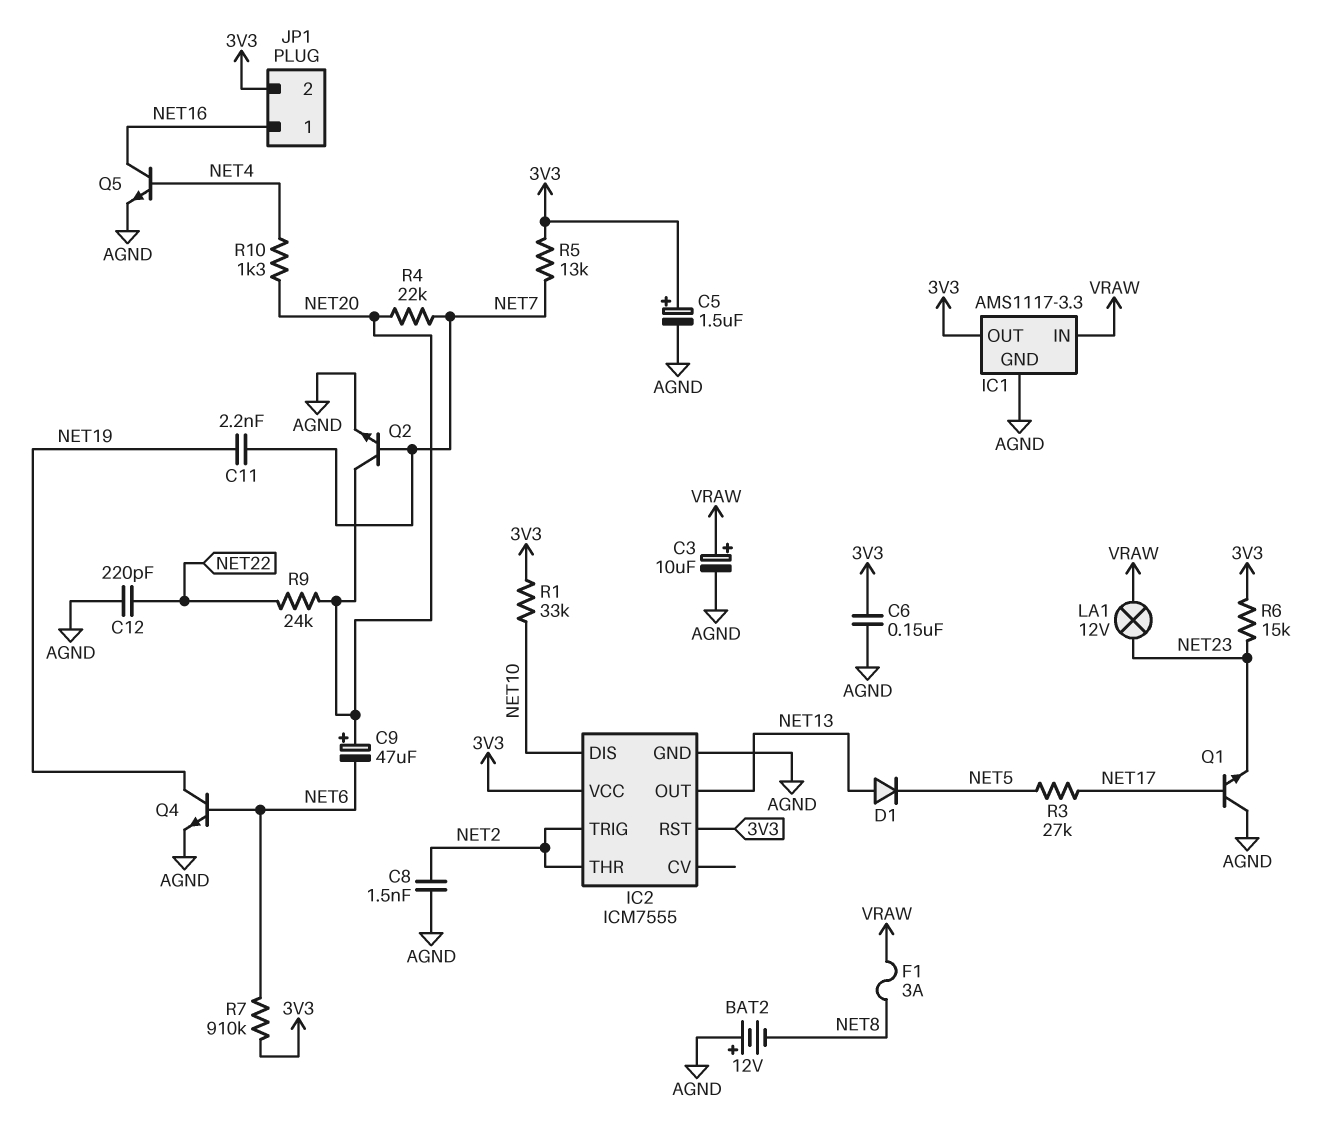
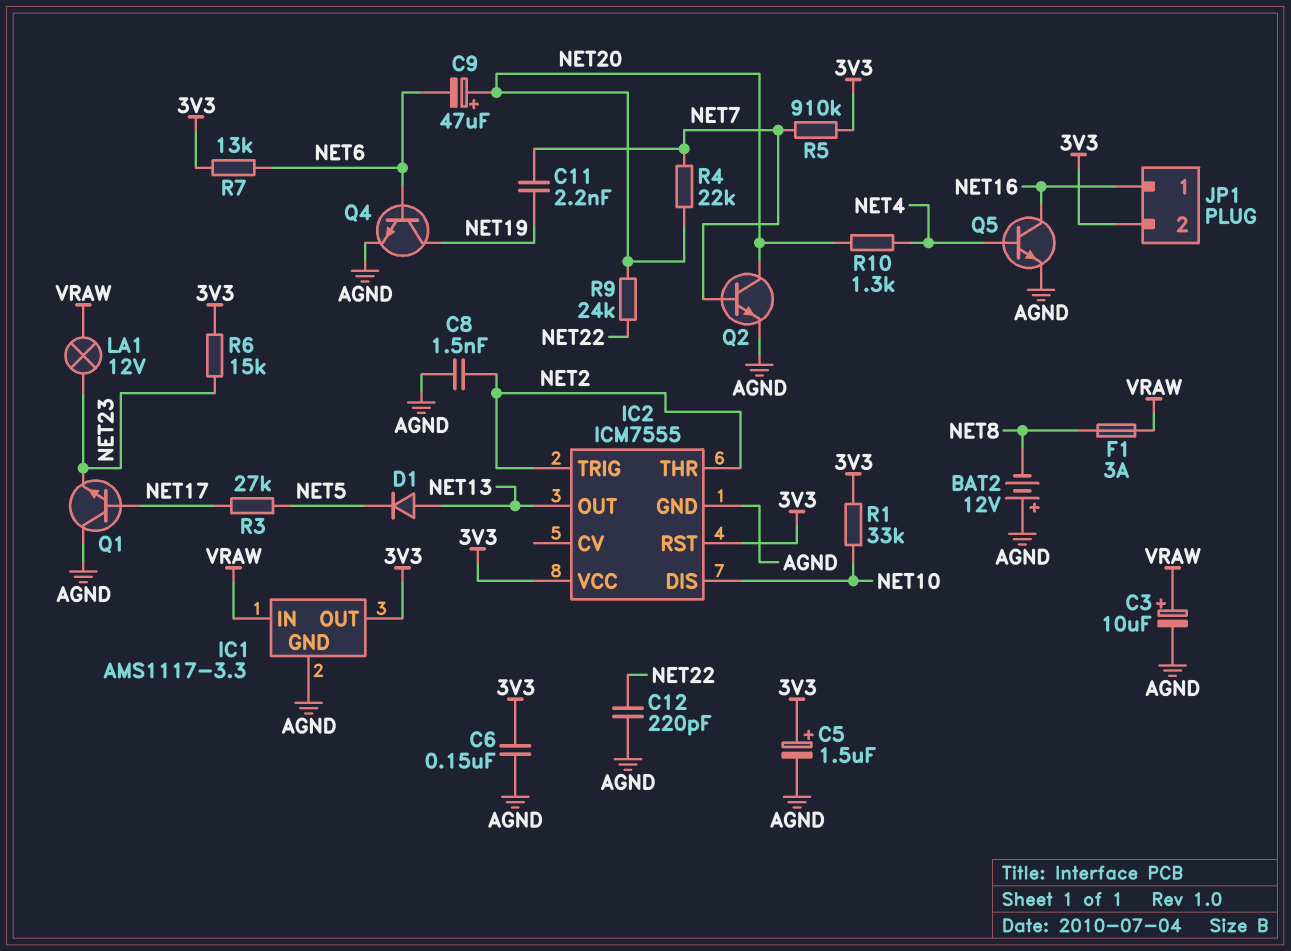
R5: 13k (3V3, NET7) -> 910k (3V3, NET7)
R7: 910k (3V3, NET6) -> 13k (3V3, NET6)

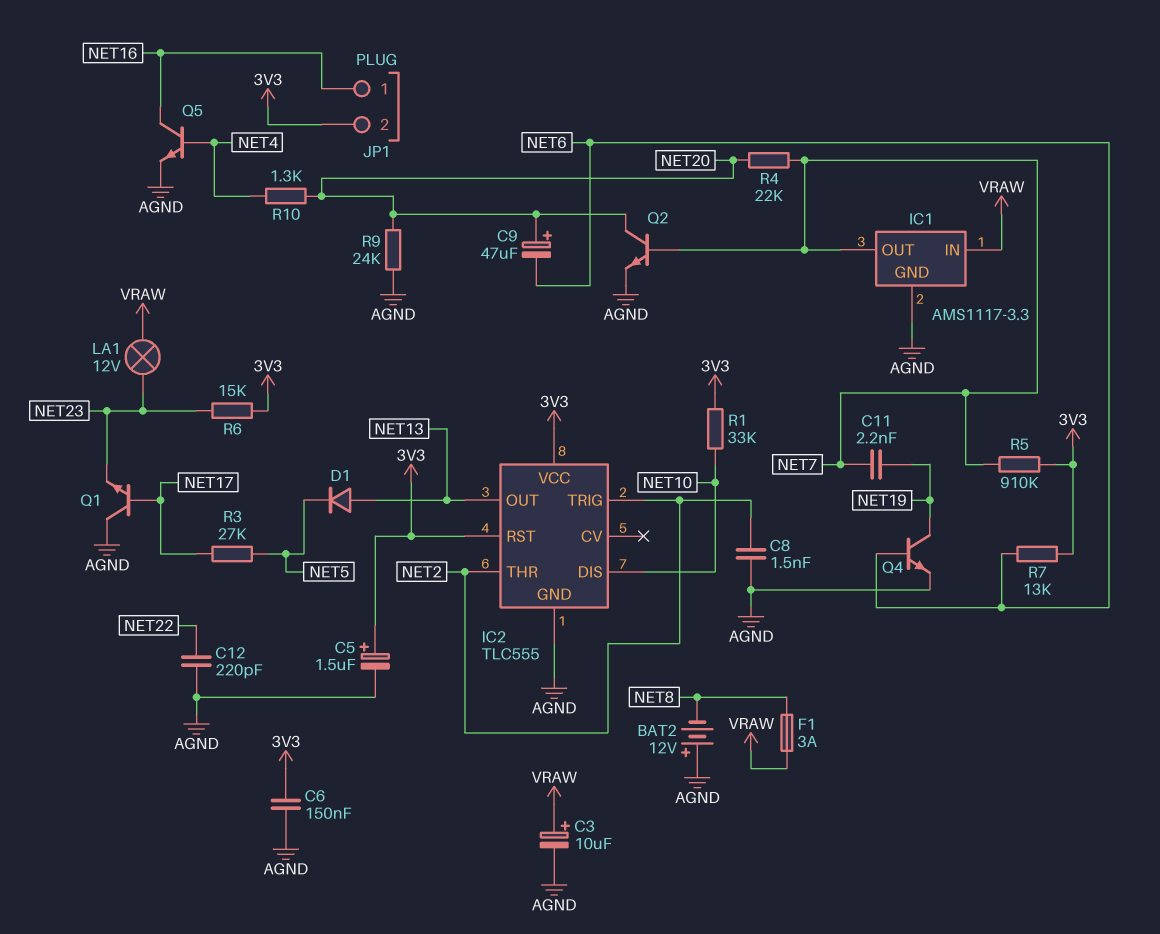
IC1 pin OUT: 3V3 -> NET7
IC2: ICM7555 -> TLC555
R9: 24k (NET20, NET22) -> 24k (AGND, NET20)

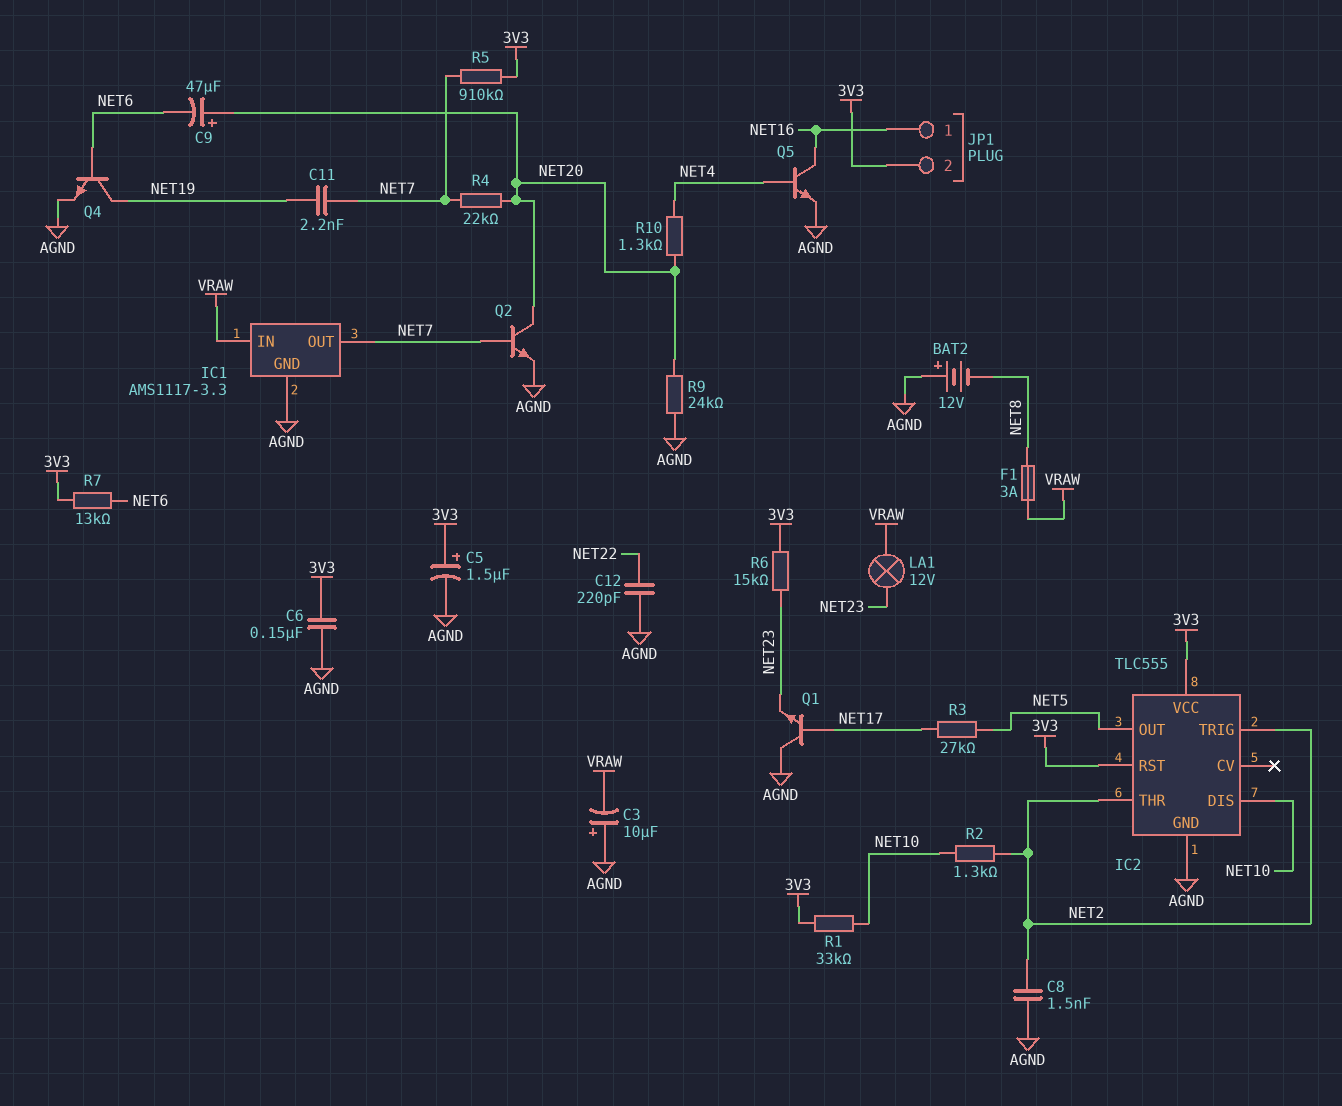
C3: 10uF (plus VRAW, minus AGND) -> 10uF (plus AGND, minus VRAW)
D1: diode (A NET13, K NET5) -> none
IC2 pin OUT: NET13 -> NET5
R2: none -> 1.3k (NET2, NET10)

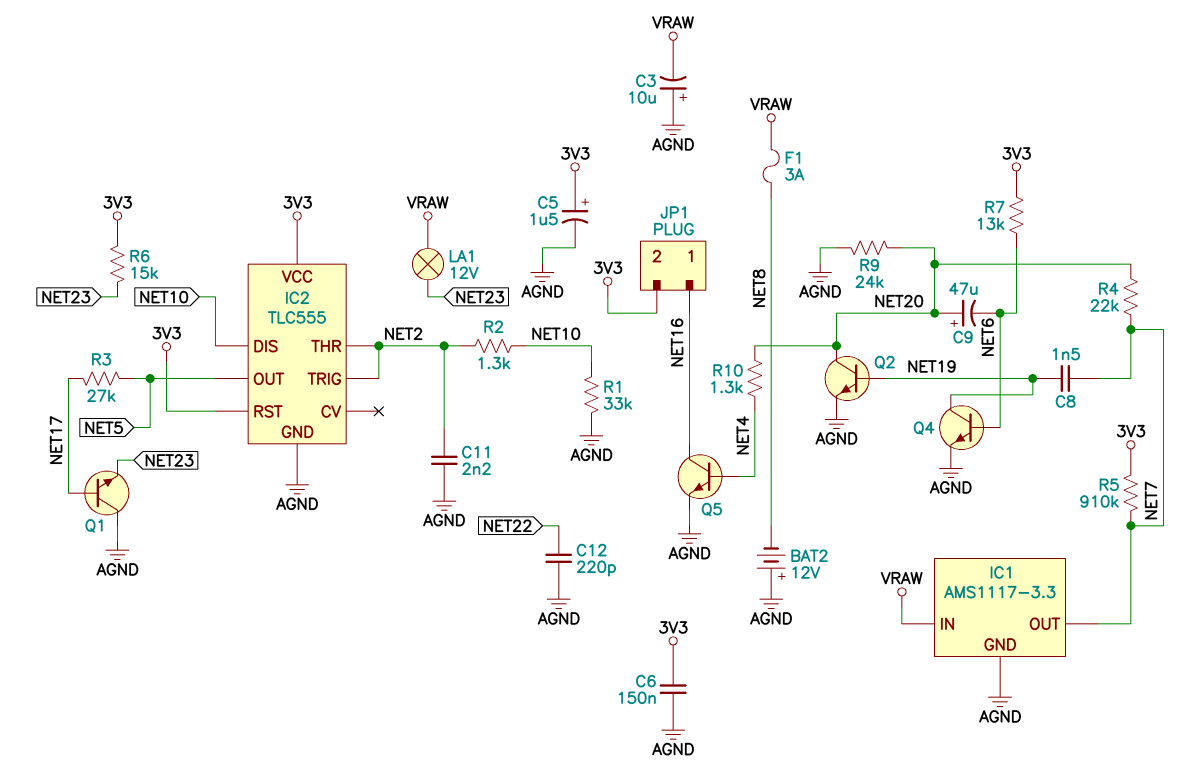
C8: 1.5nF (AGND, NET2) -> 1.5nF (NET7, NET19)
C11: 2.2nF (NET7, NET19) -> 2.2nF (AGND, NET2)
Q2: NPN (B NET7, C NET20, E AGND) -> NPN (B NET19, C NET20, E AGND)
R1: 33k (3V3, NET10) -> 33k (AGND, NET10)

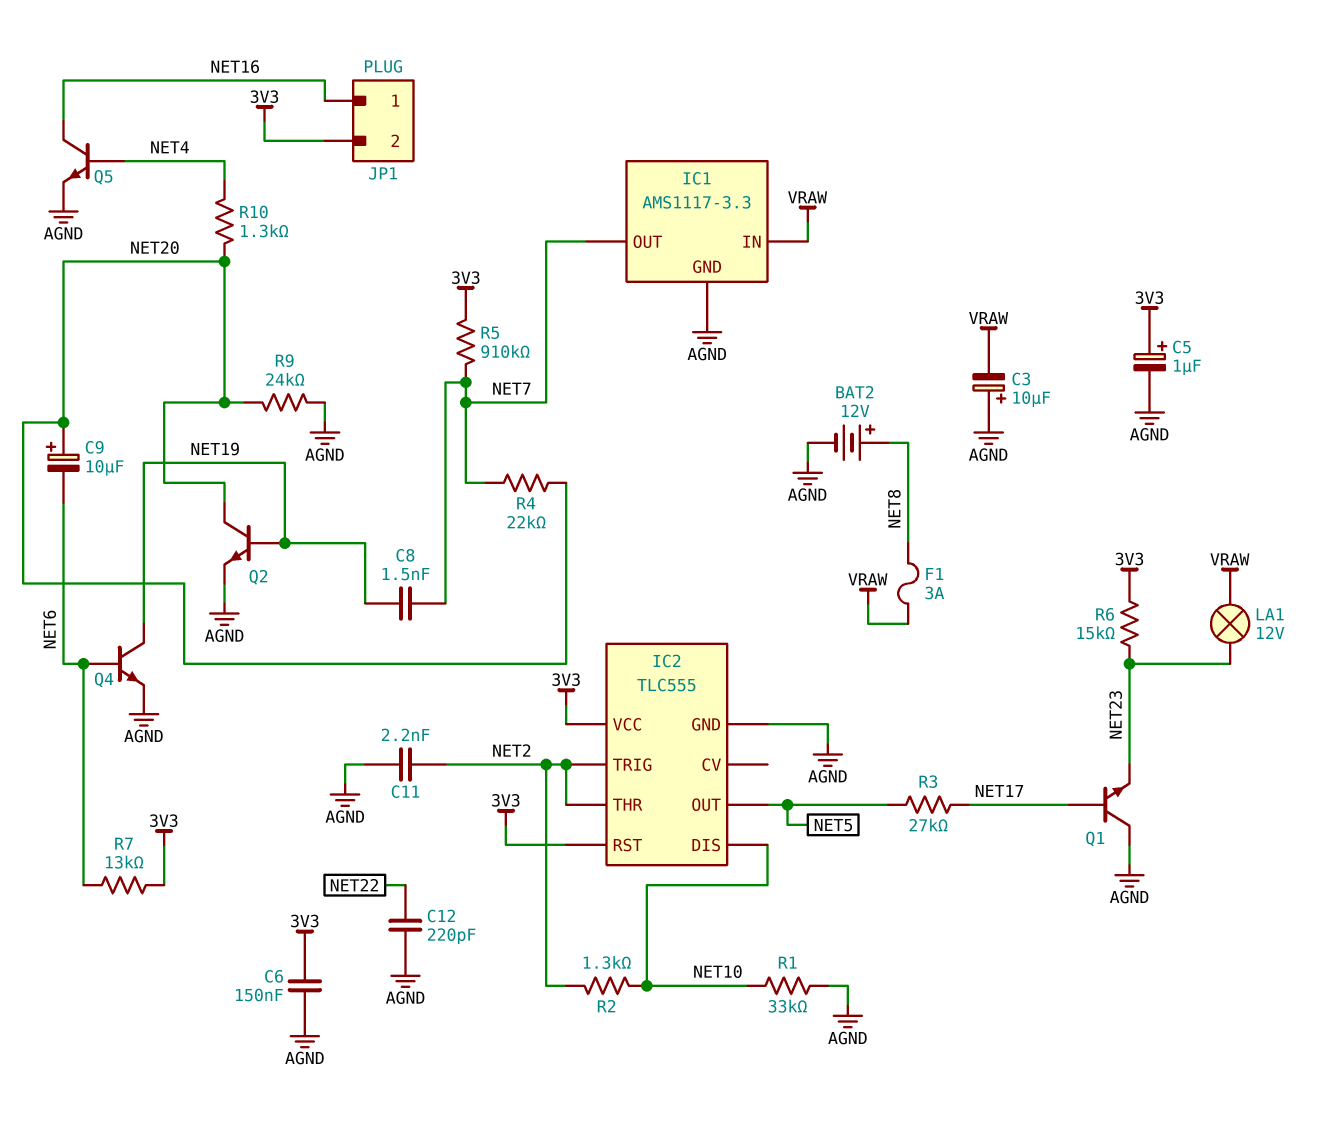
BAT2: 12V (plus AGND, minus NET8) -> 12V (plus NET8, minus AGND)
C5: 1.5uF (plus 3V3, minus AGND) -> 1uF (plus 3V3, minus AGND)
C9: 47uF (plus NET20, minus NET6) -> 10uF (plus NET20, minus NET6)

